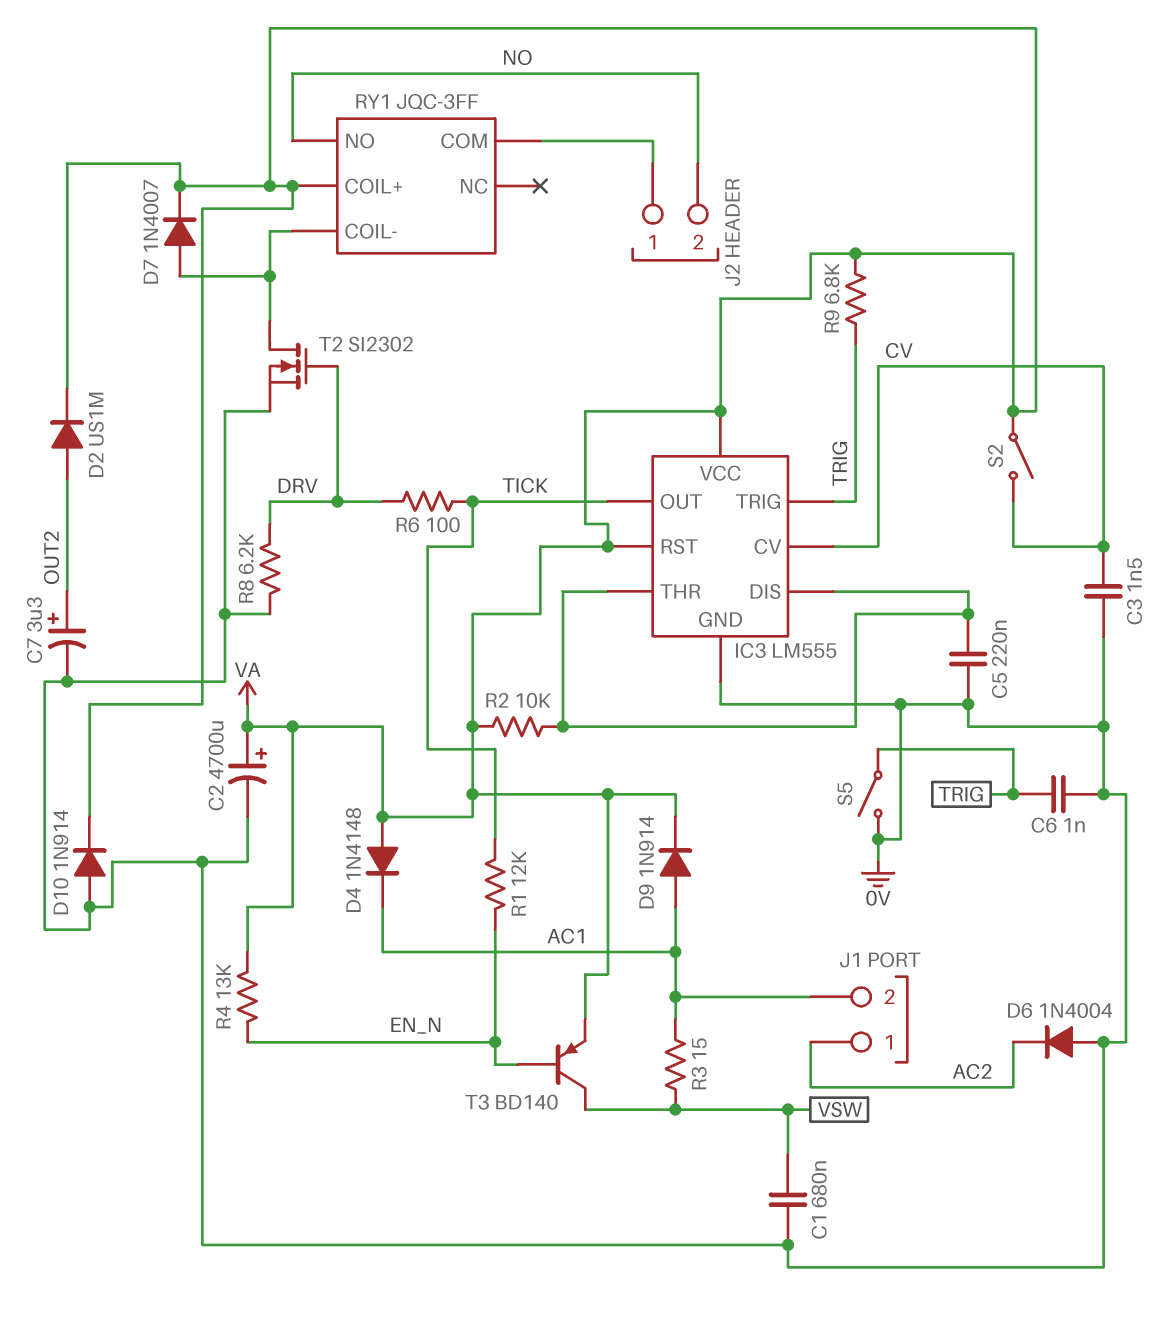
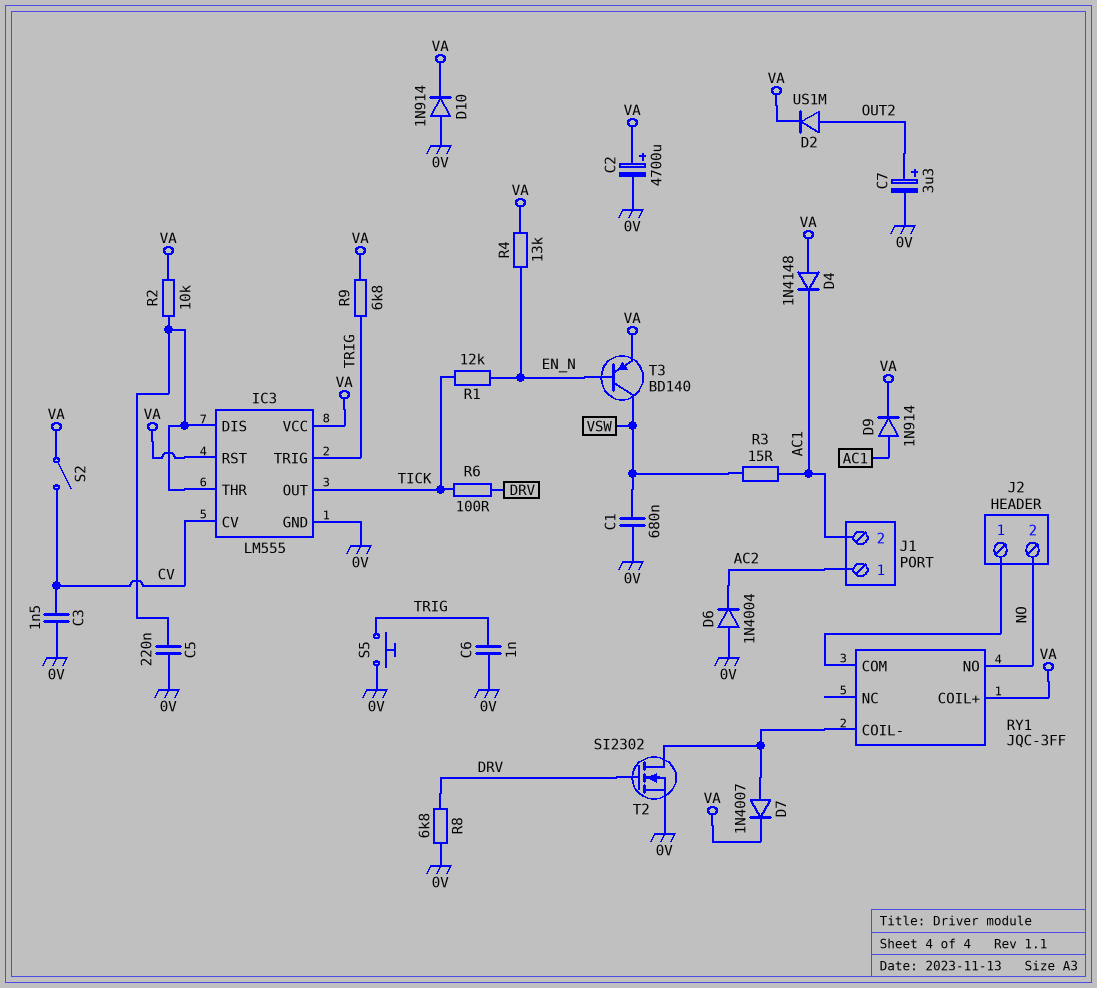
R8: 6.2k (0V, DRV) -> 6.8k (0V, DRV)
S5: switch (0V, TRIG) -> button (0V, TRIG)

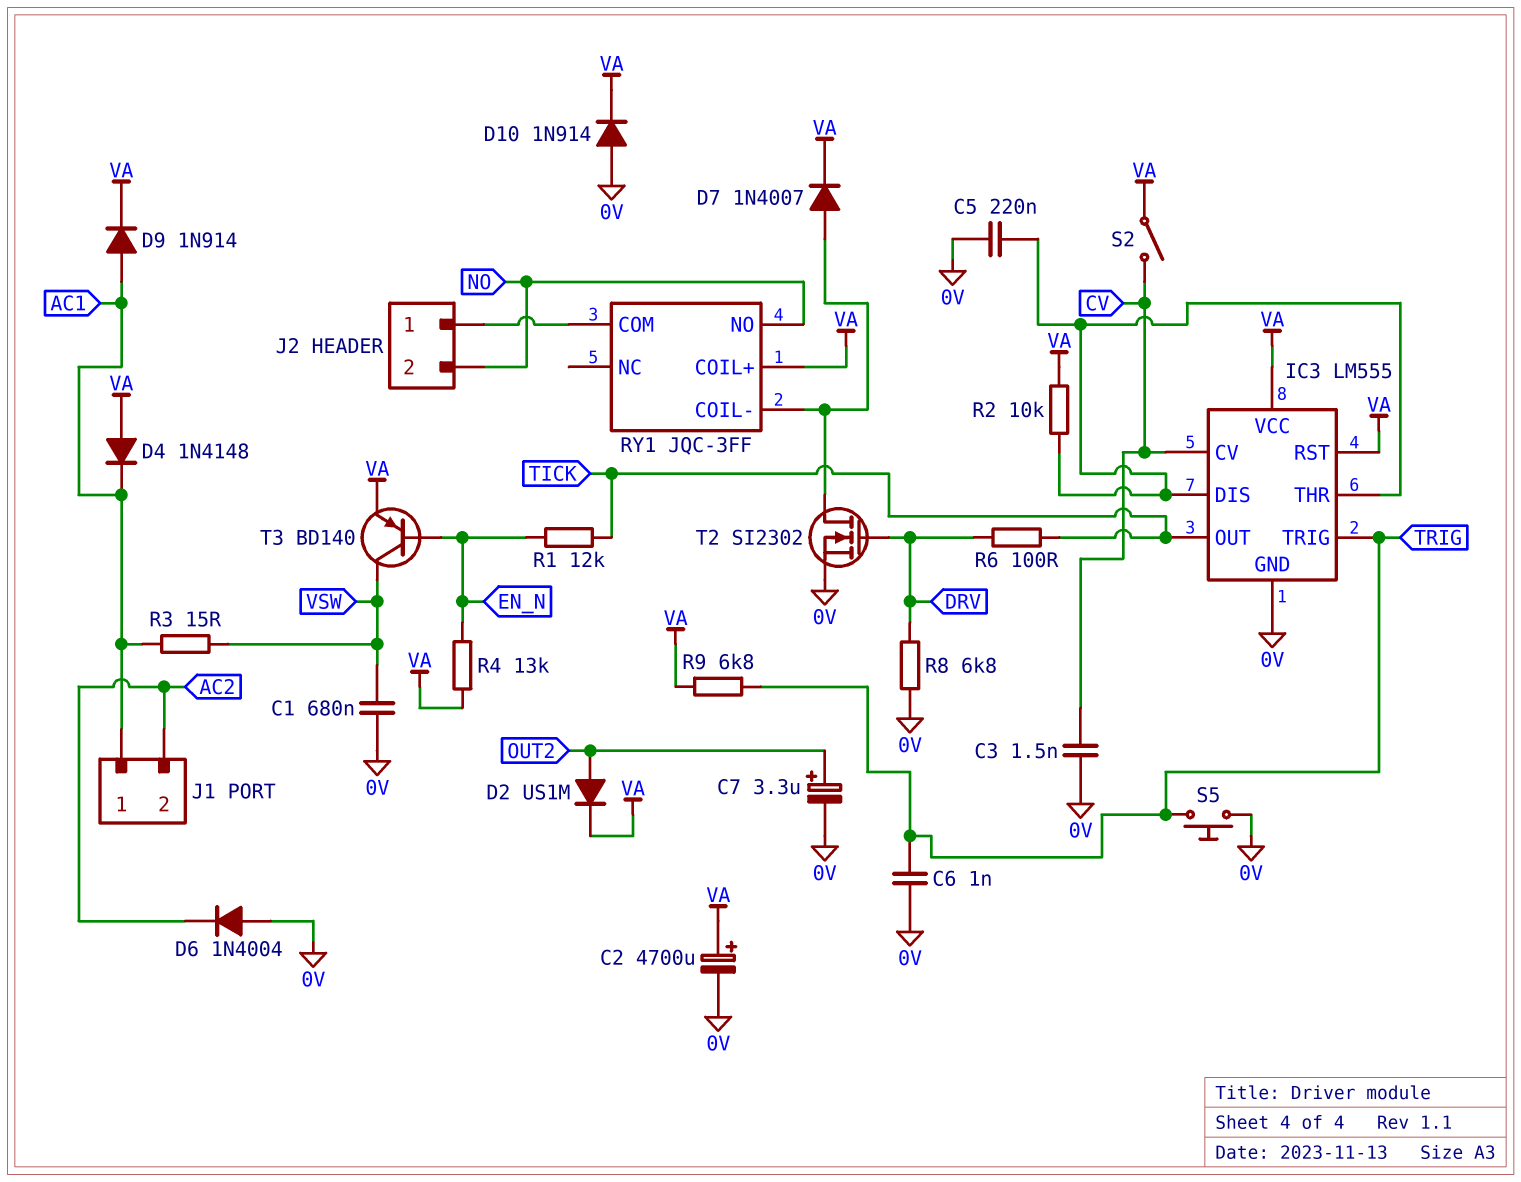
J1 pin 1: AC2 -> AC1
J1 pin 2: AC1 -> AC2

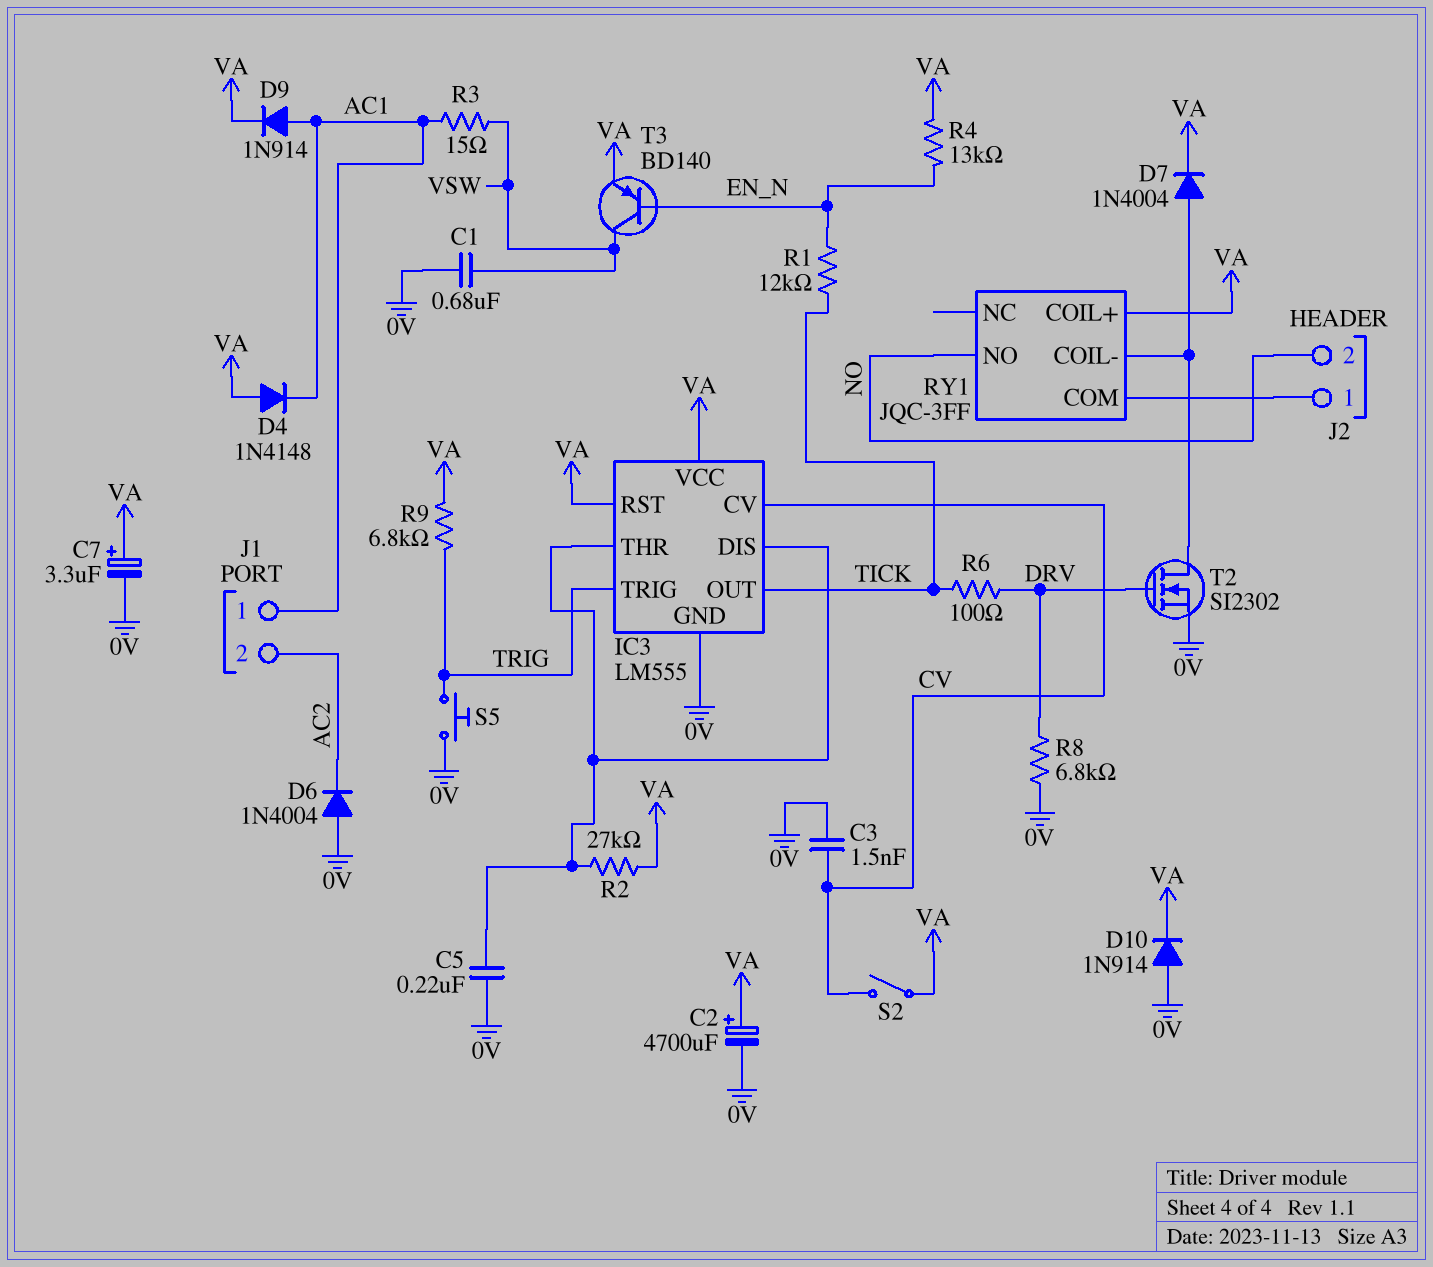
C6: 1nF (0V, TRIG) -> none
C7: 3.3uF (plus OUT2, minus 0V) -> 3.3uF (plus VA, minus 0V)
D2: diode US1M (A OUT2, K VA) -> none
D7: diode 1N4007 (A RY1/COIL-, K VA) -> diode 1N4004 (A RY1/COIL-, K VA)
R2: 10k (IC3/DIS, VA) -> 27k (IC3/DIS, VA)

